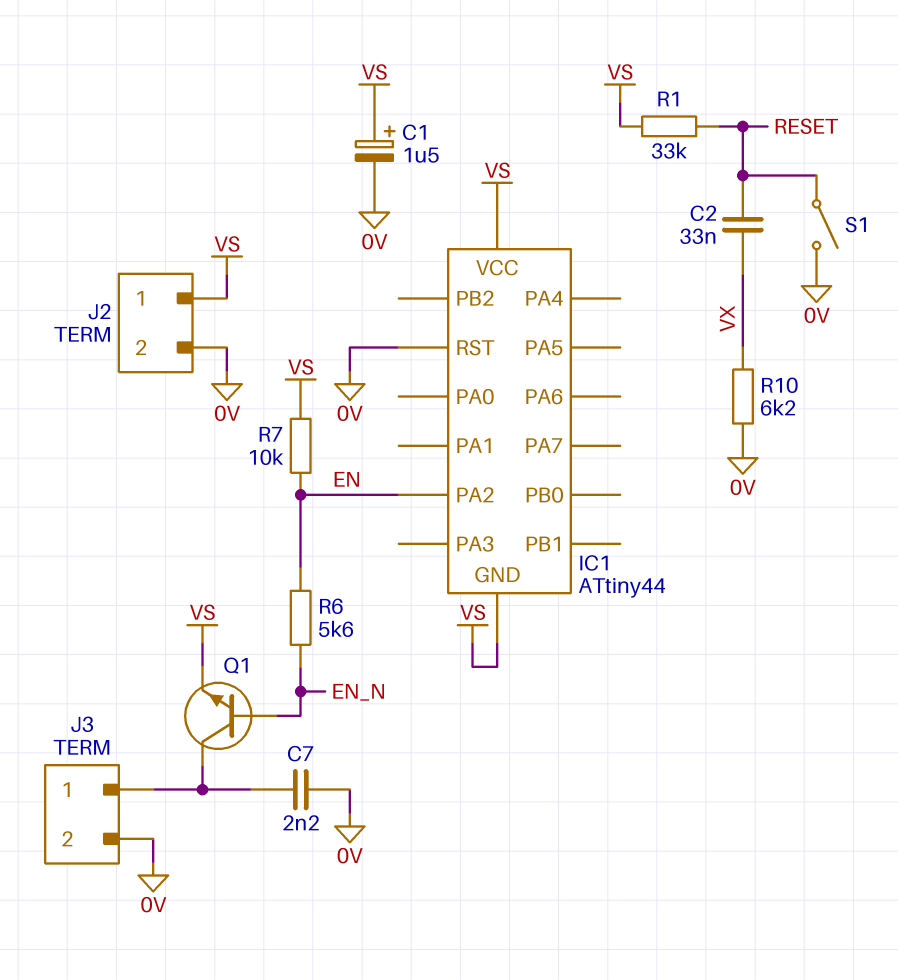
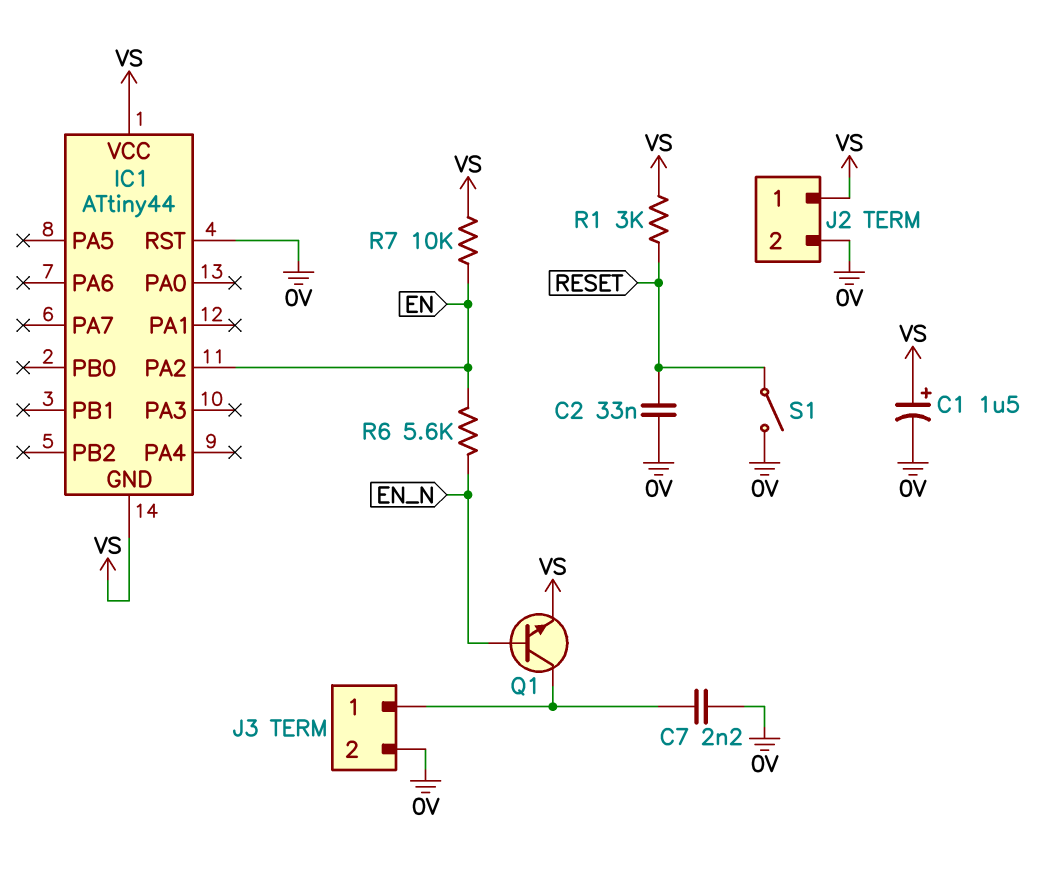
C2: 33nF (RESET, VX) -> 33nF (0V, RESET)
R1: 33k (RESET, VS) -> 3k (RESET, VS)
R10: 6.2k (0V, VX) -> none

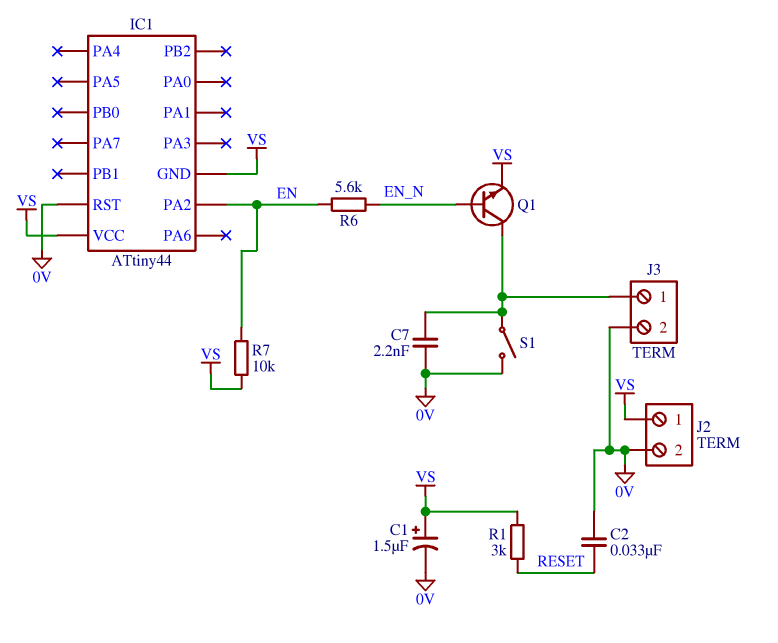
S1: switch (0V, RESET) -> switch (0V, J3/1)

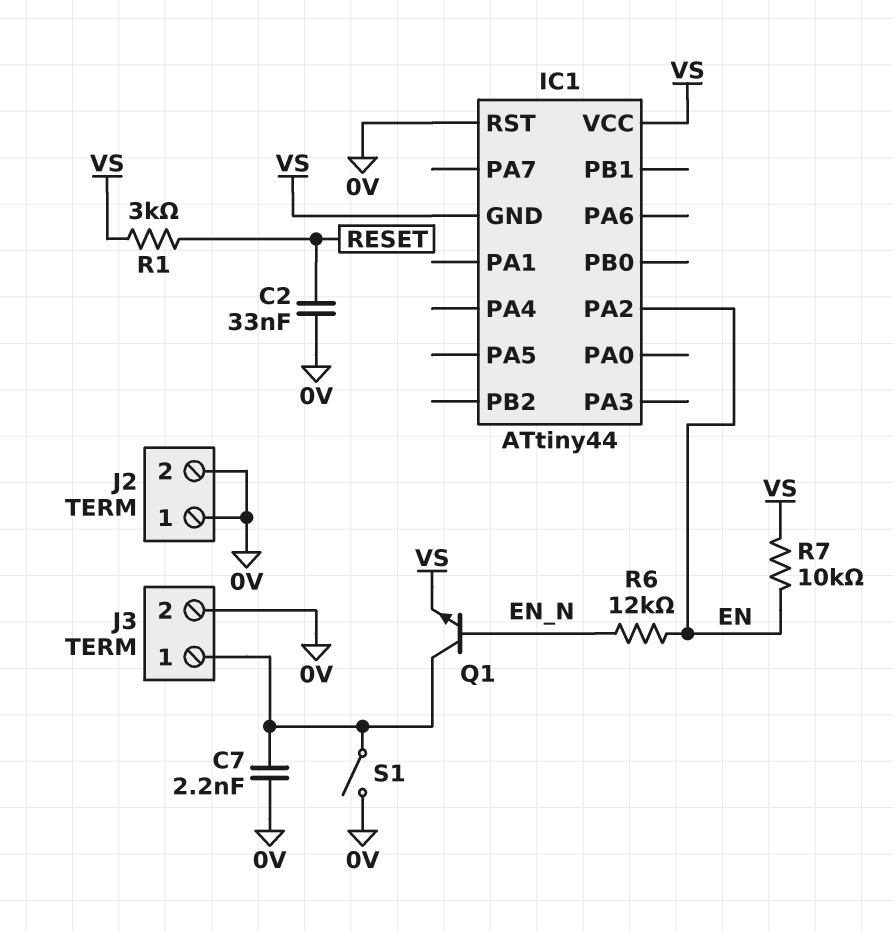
C1: 1.5uF (plus VS, minus 0V) -> none
J2 pin 1: VS -> 0V
R6: 5.6k (EN, EN_N) -> 12k (EN, EN_N)

